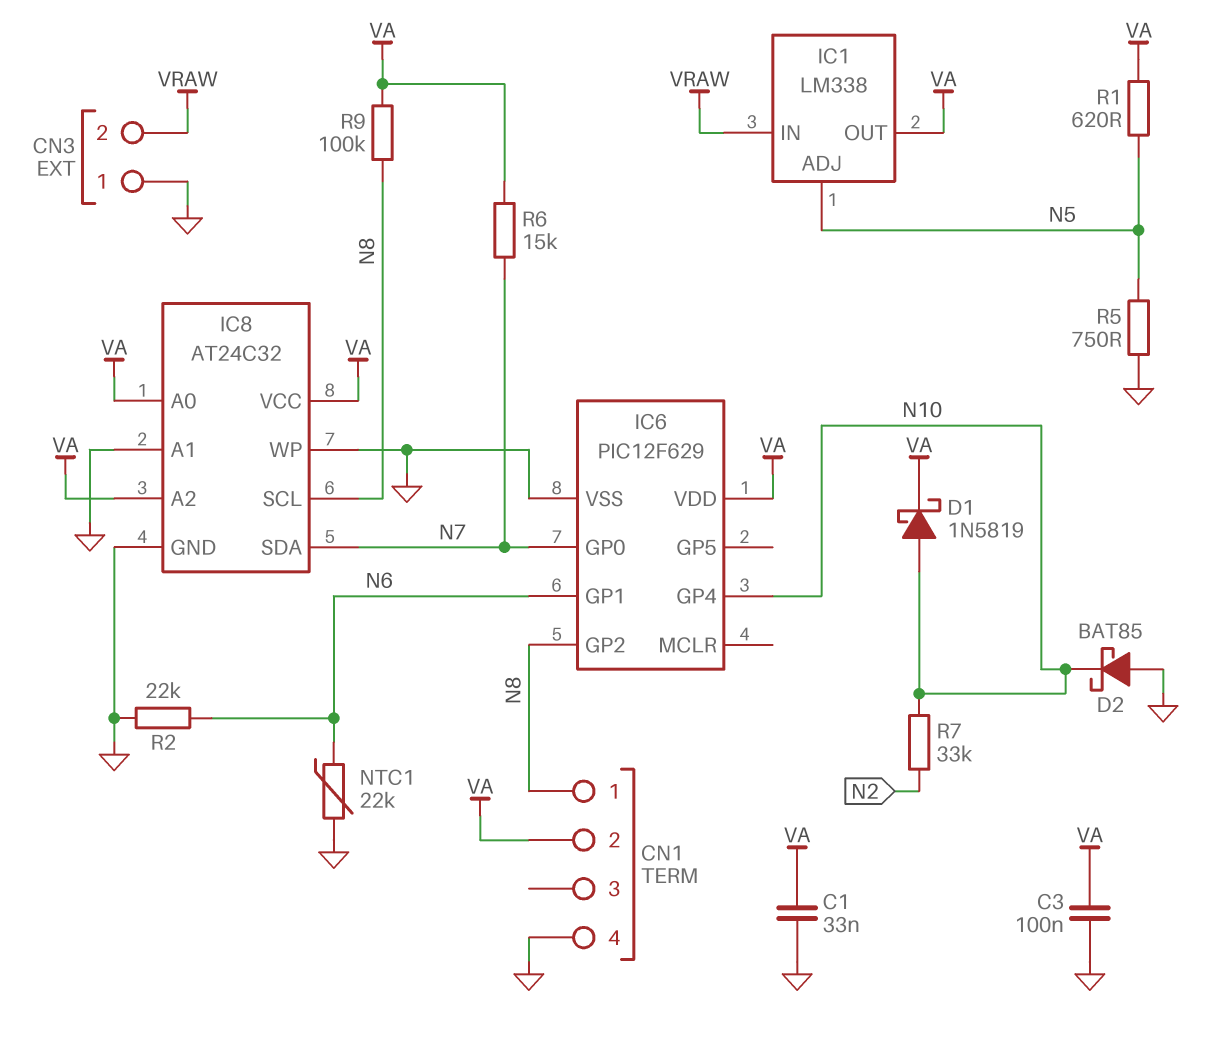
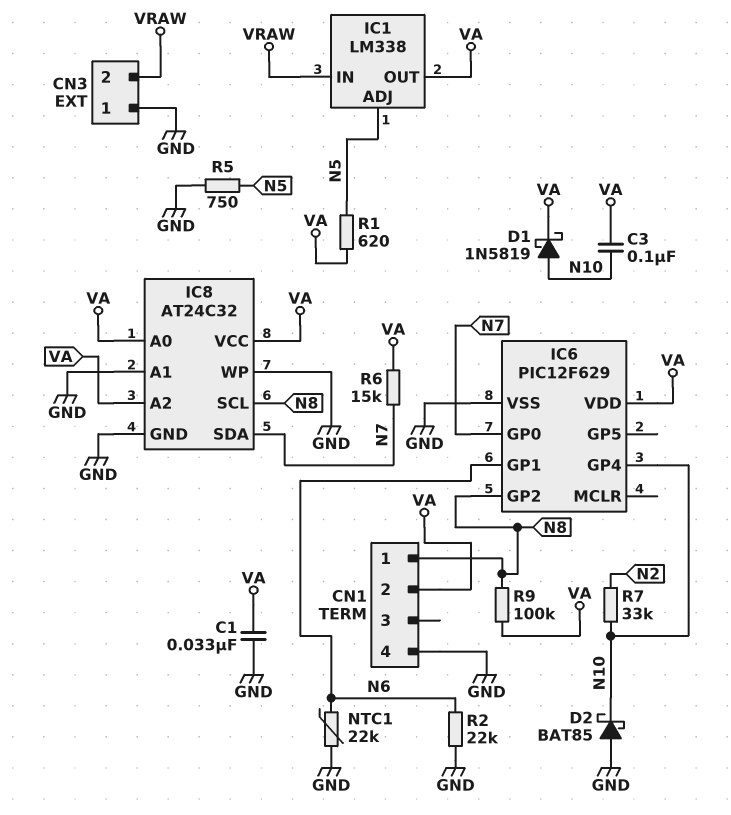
C3: 100nF (GND, VA) -> 100nF (N10, VA)

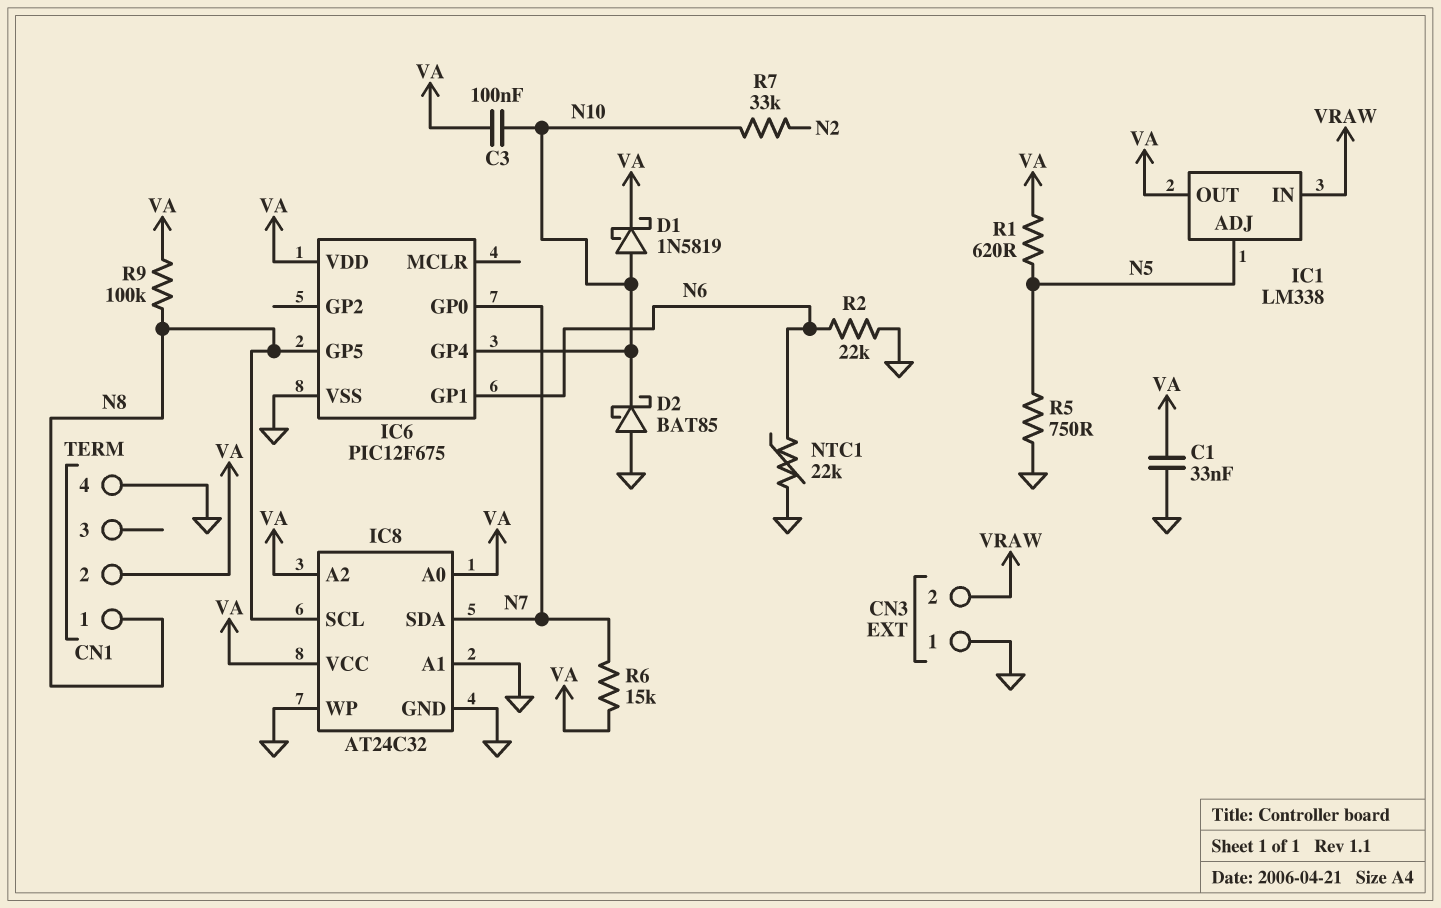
IC6: PIC12F629 -> PIC12F675
IC6 pin GP2: N8 -> none
IC6 pin GP5: none -> N8

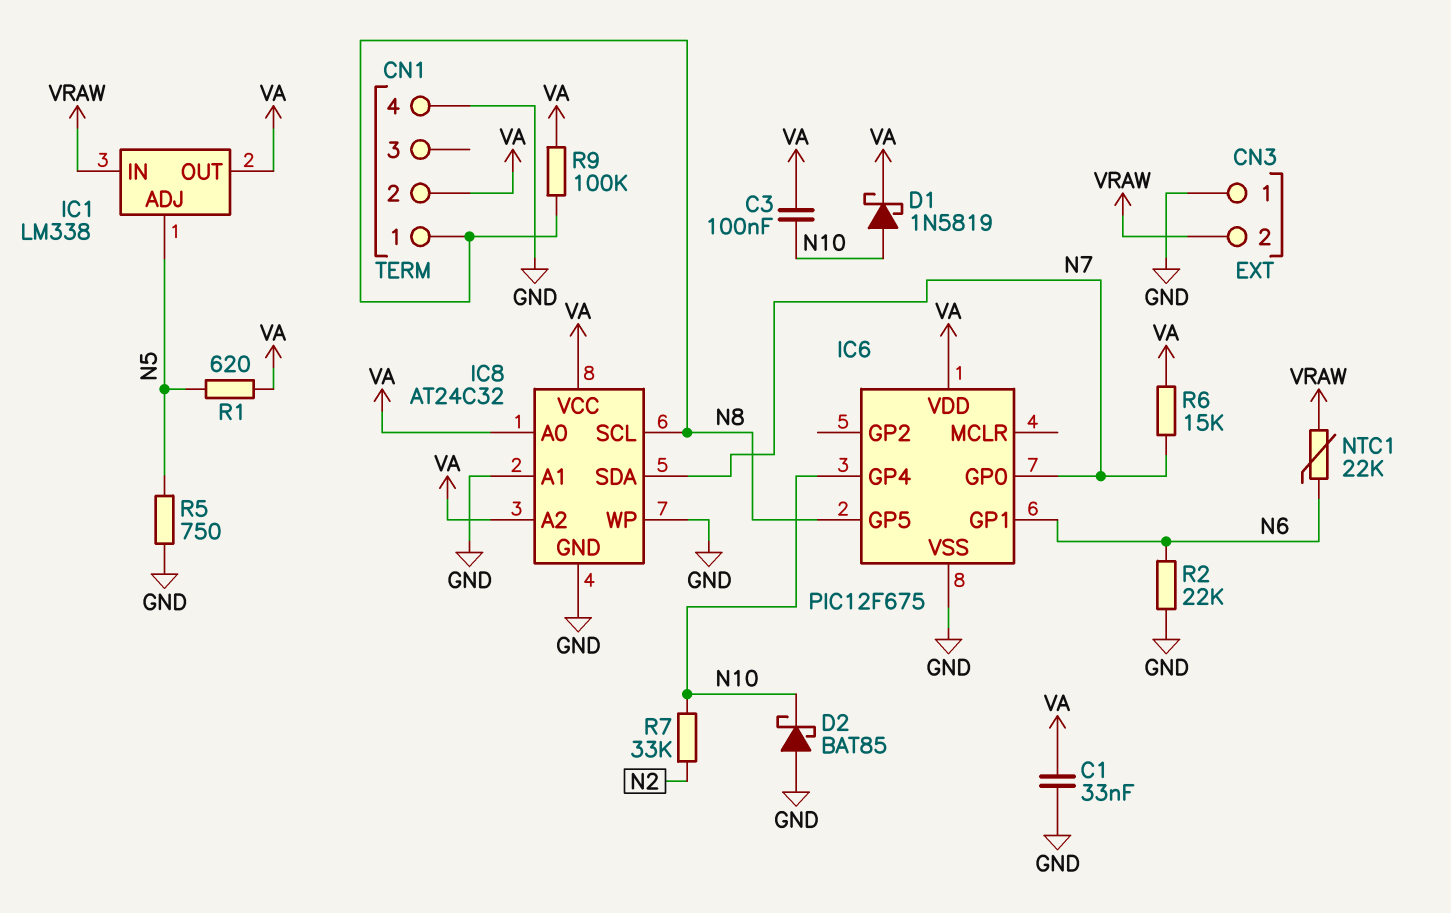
NTC1: 22k (GND, N6) -> 22k (N6, VRAW)

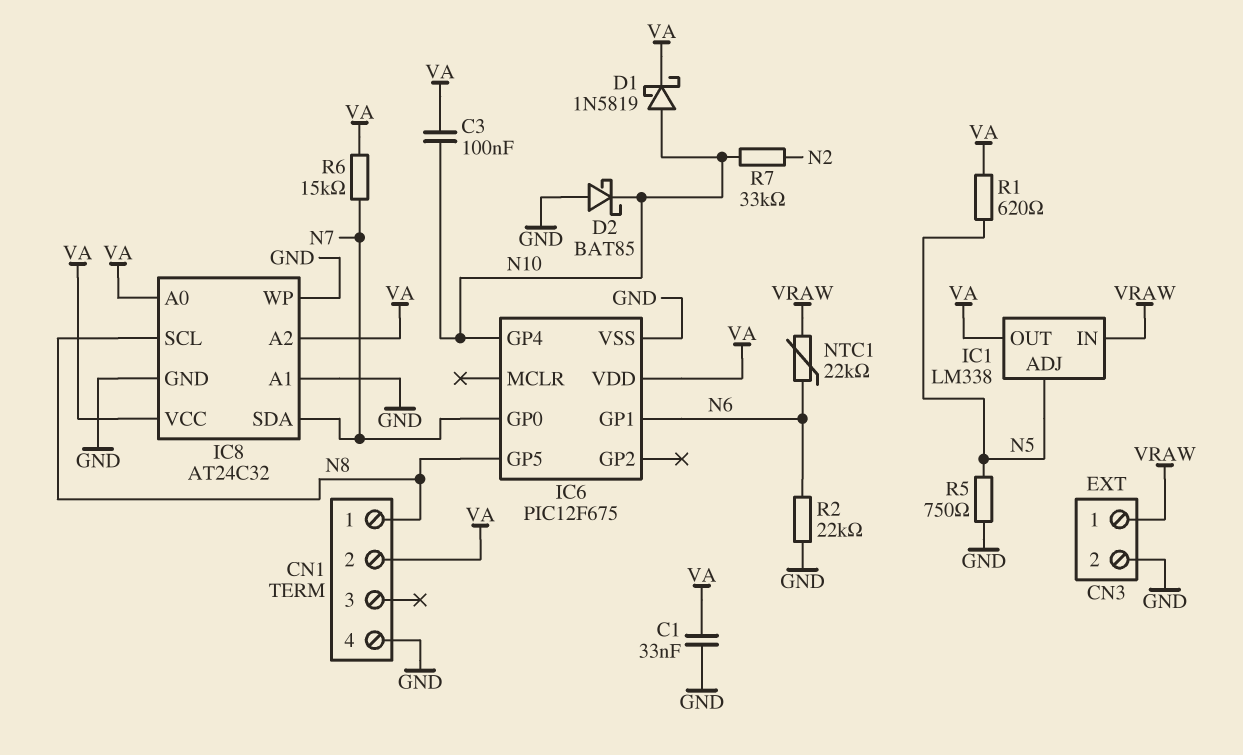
CN3 pin 1: GND -> VRAW
CN3 pin 2: VRAW -> GND
R9: 100k (N8, VA) -> none

